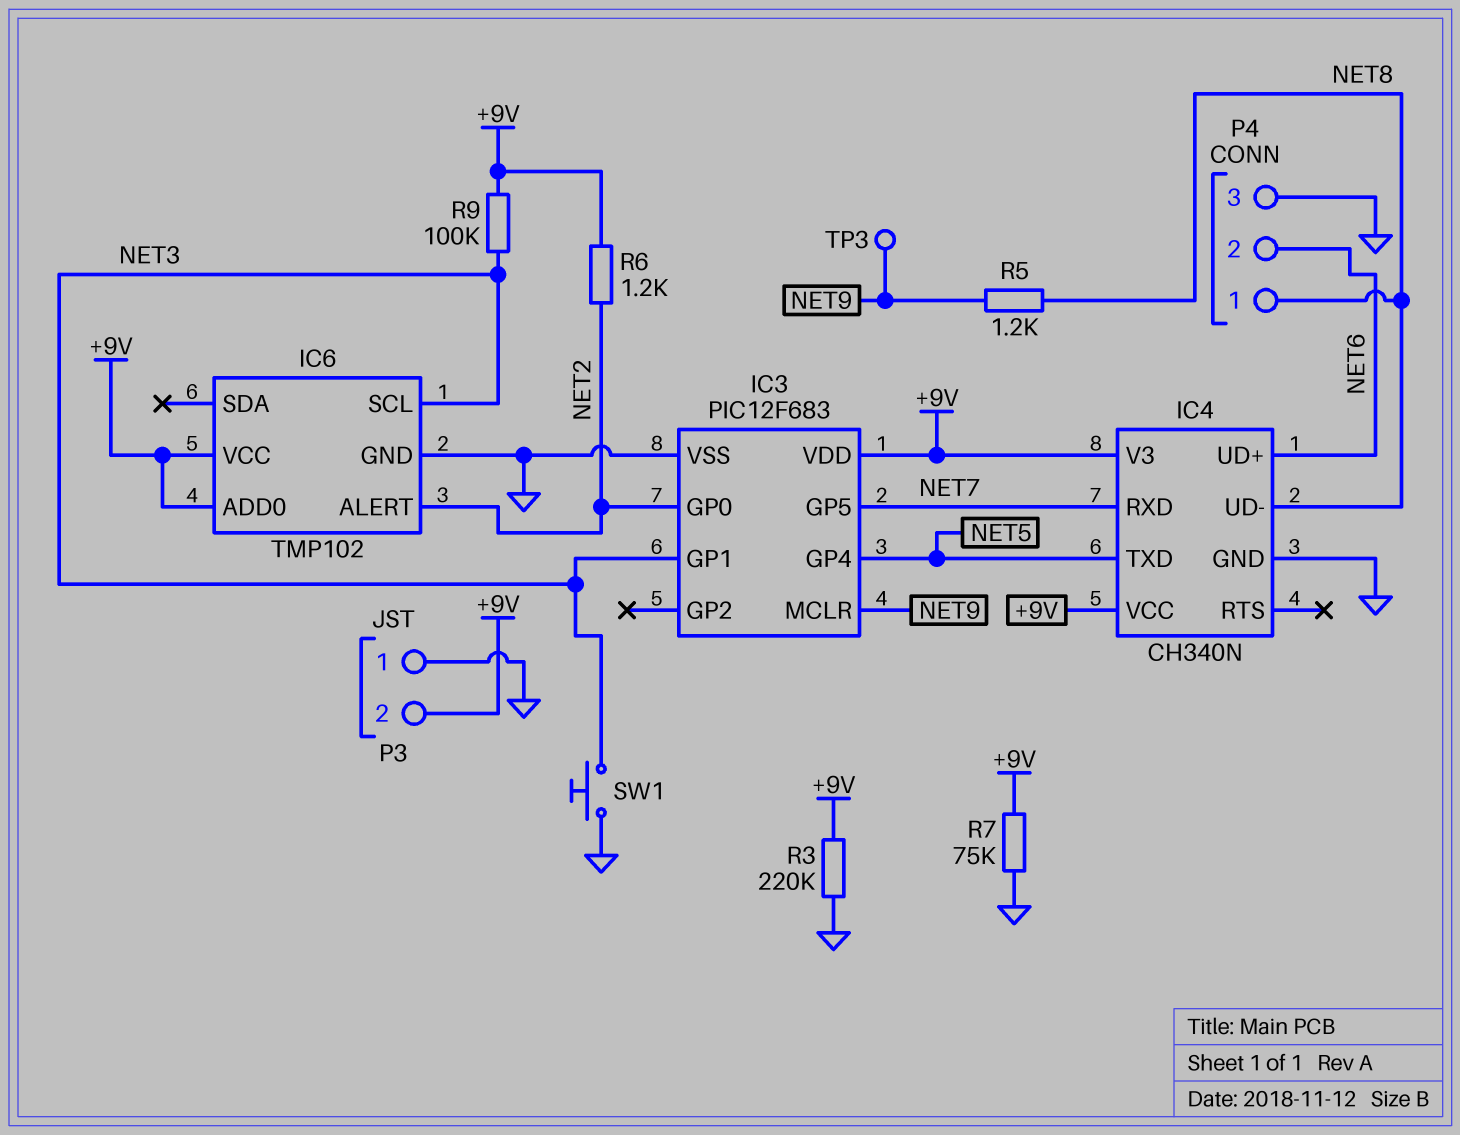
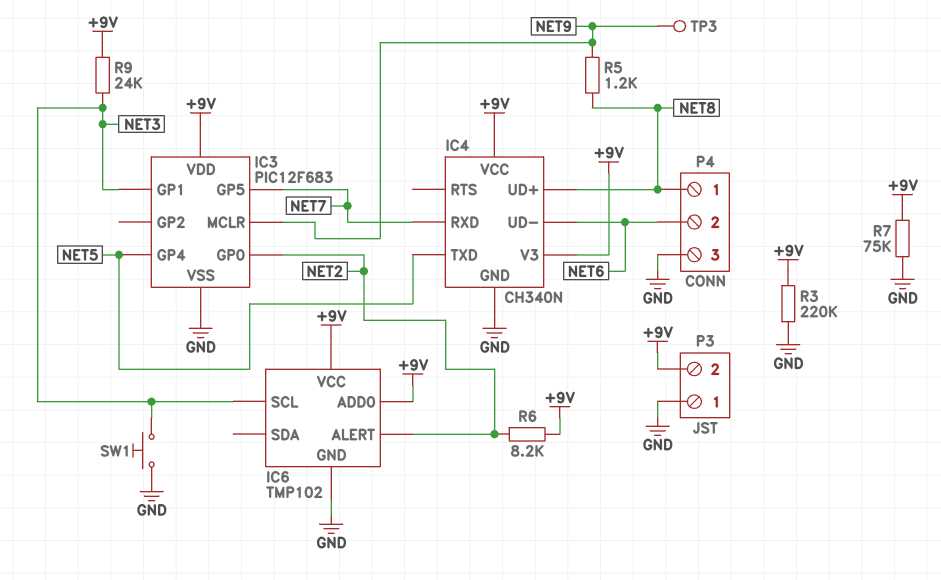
IC4 pin UD+: NET6 -> NET8
IC4 pin UD-: NET8 -> NET6
R6: 1.2k (+9V, NET2) -> 8.2k (+9V, NET2)
R9: 100k (+9V, NET3) -> 24k (+9V, NET3)

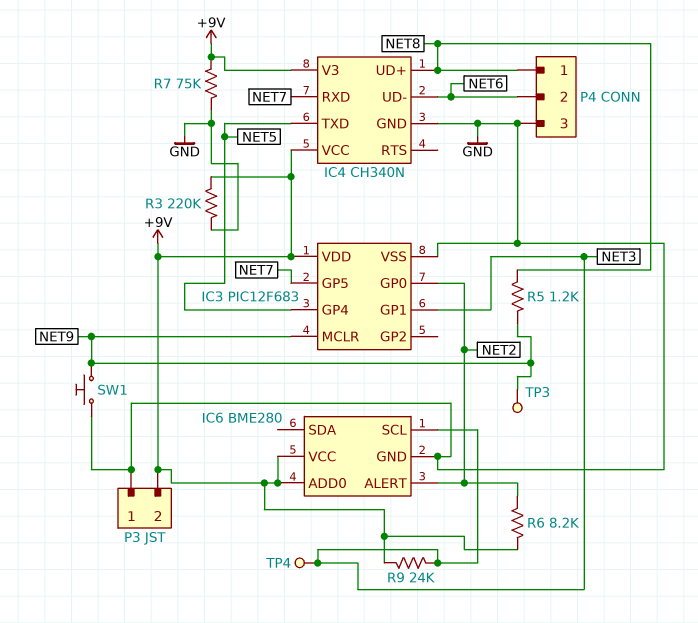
IC6: TMP102 -> BME280
SW1: button (GND, NET3) -> button (GND, NET9)
TP4: none -> test point (NET3)

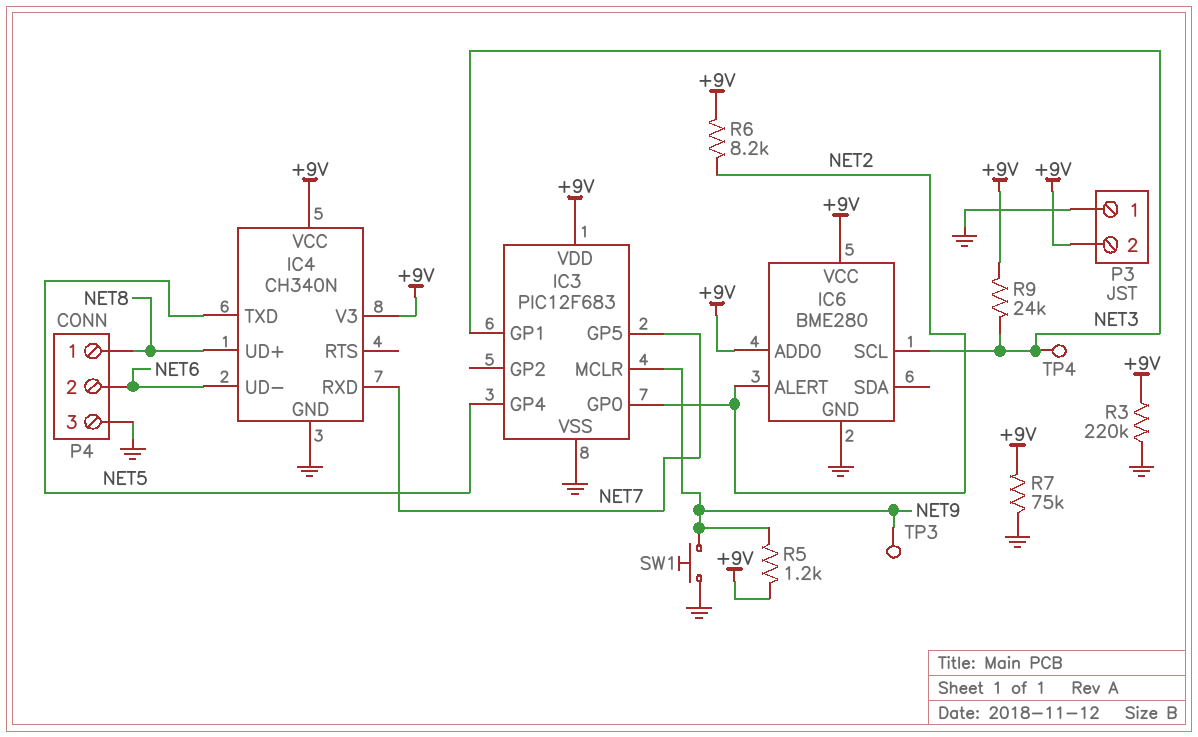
R5: 1.2k (NET8, NET9) -> 1.2k (+9V, NET9)

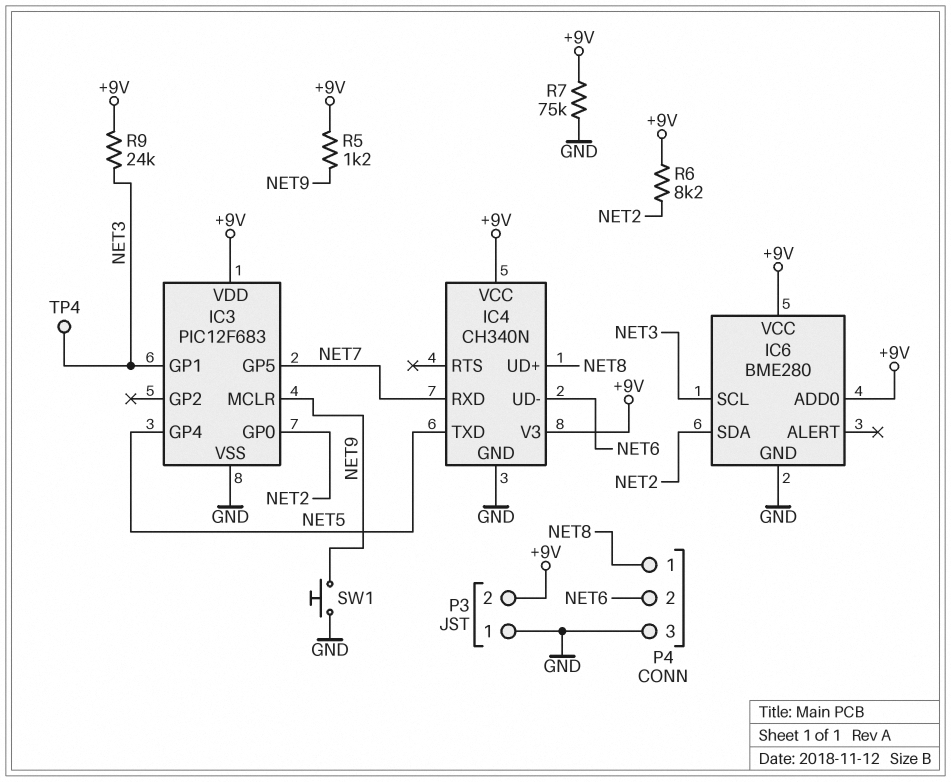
IC6 pin ALERT: NET2 -> none
IC6 pin SDA: none -> NET2
R3: 220k (+9V, GND) -> none
TP3: test point (NET9) -> none

